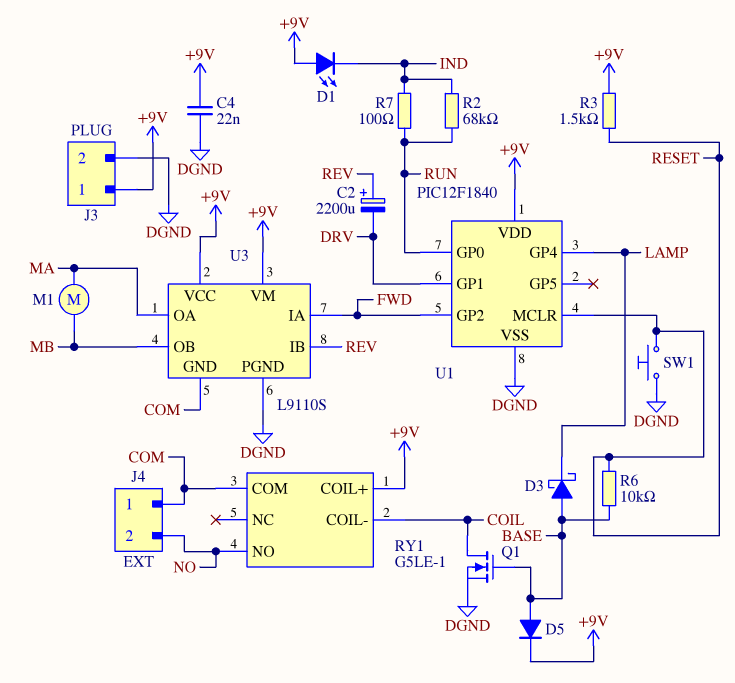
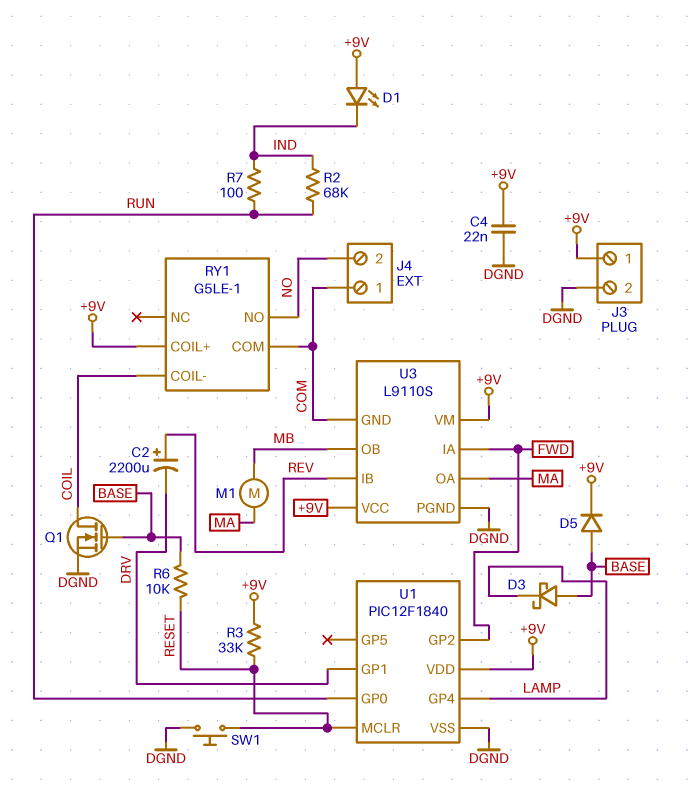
R3: 1.5k (+9V, RESET) -> 33k (+9V, RESET)

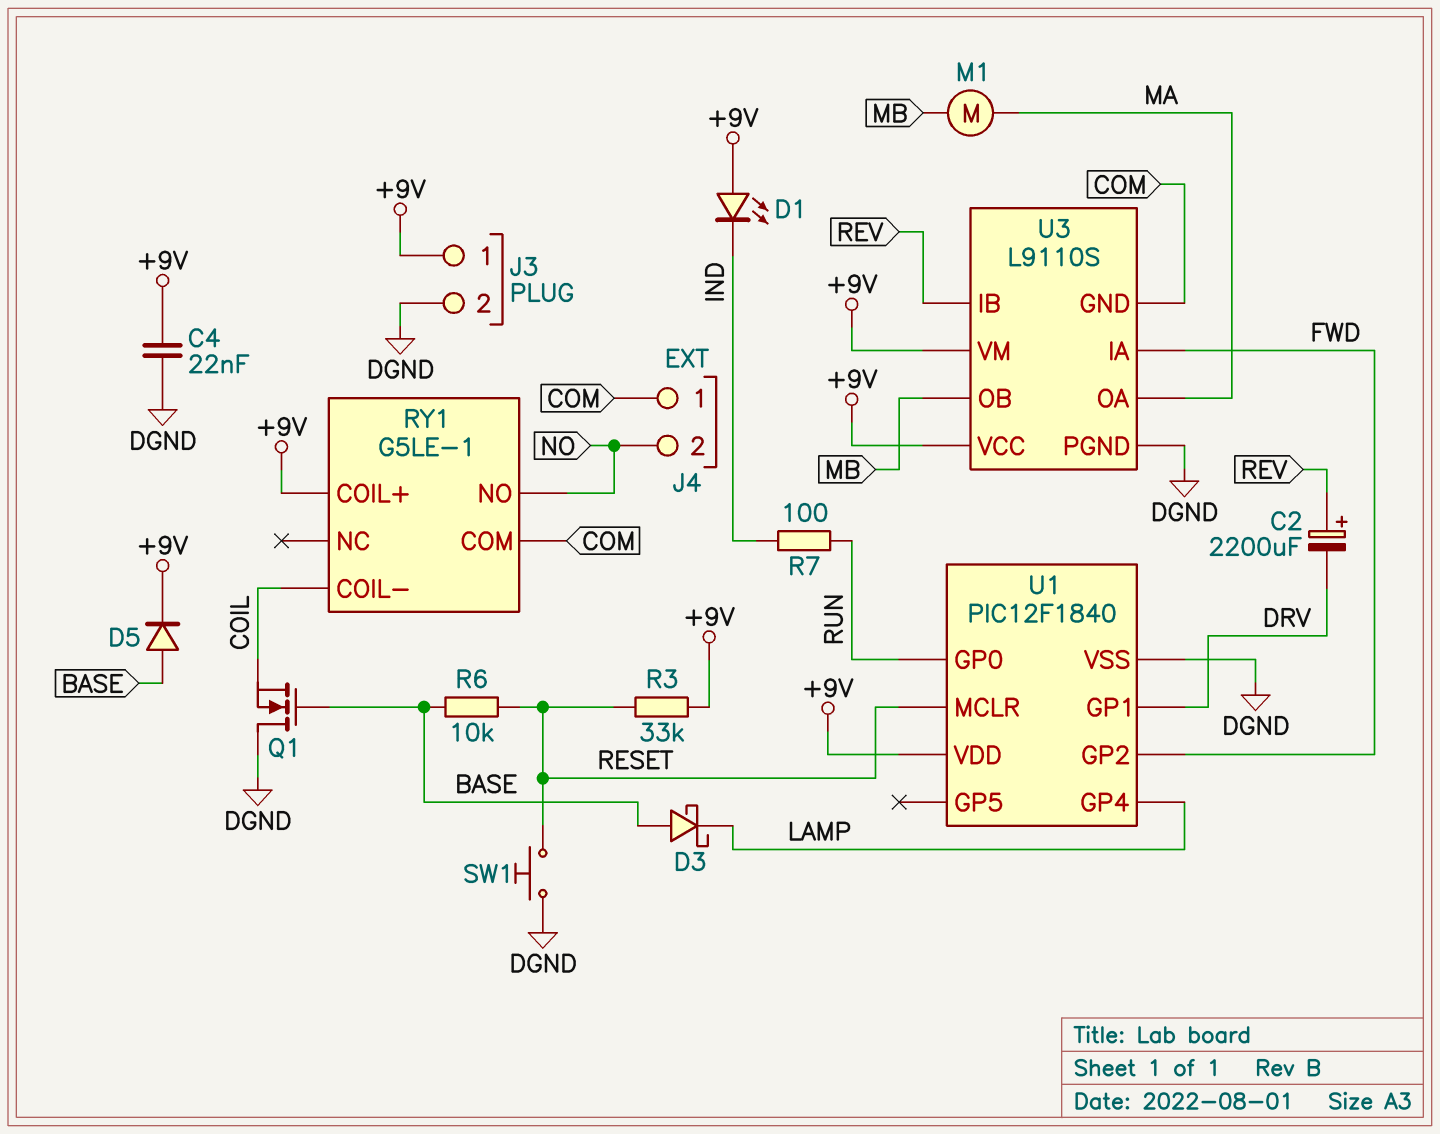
Q1: NMOS (G BASE, D COIL, S DGND) -> NMOS (G BASE, D DGND, S COIL)
R2: 68k (IND, RUN) -> none

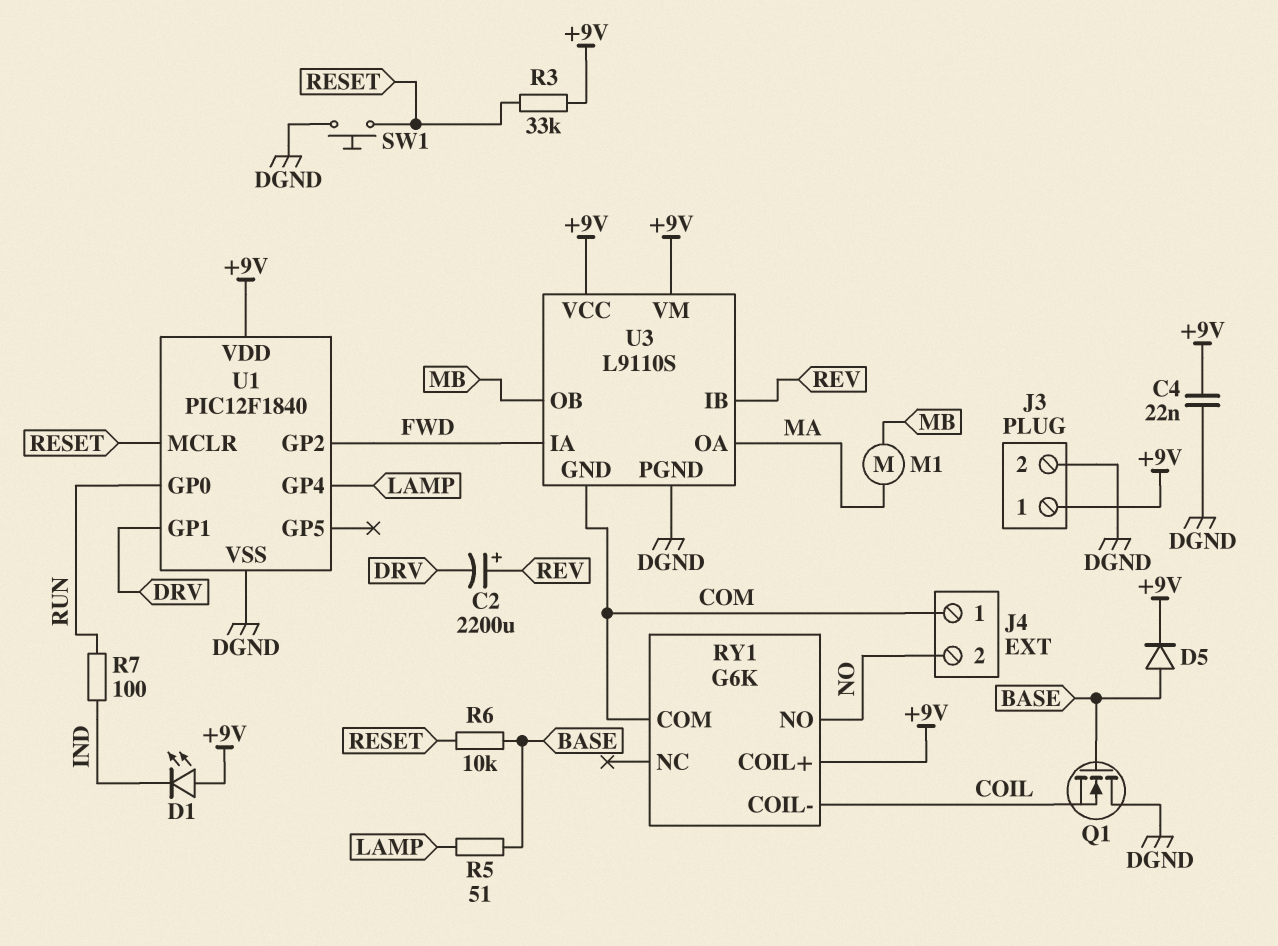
D3: schottky (A BASE, K LAMP) -> none
R5: none -> 51 (BASE, LAMP)
RY1: G5LE-1 -> G6K

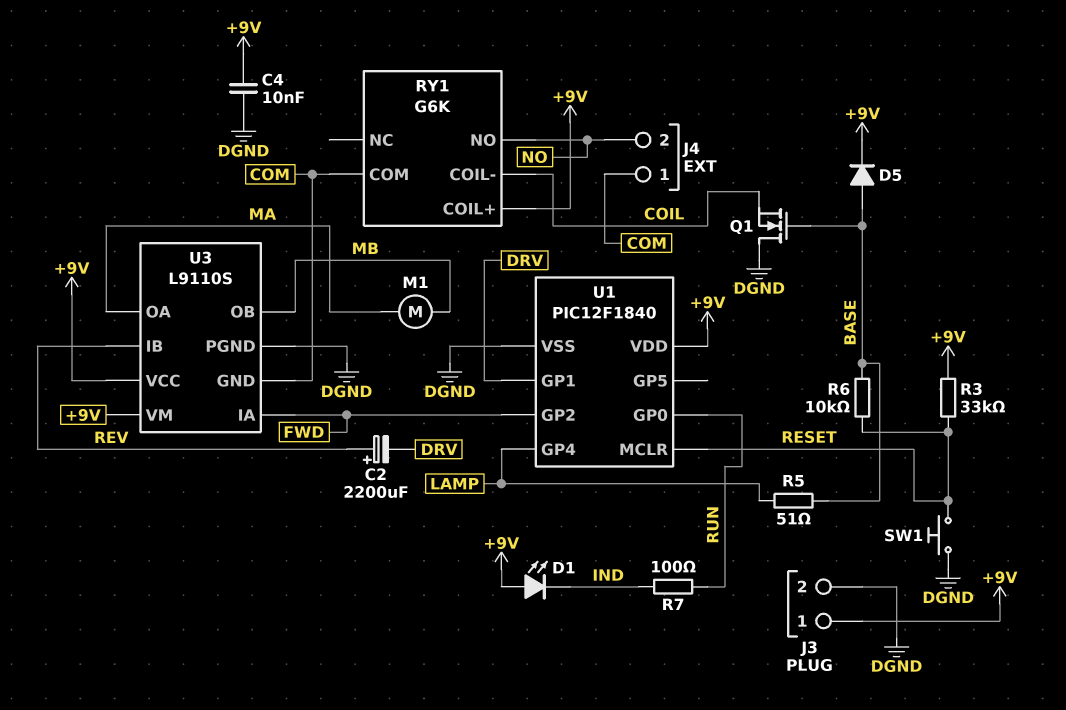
C4: 22nF (+9V, DGND) -> 10nF (+9V, DGND)

